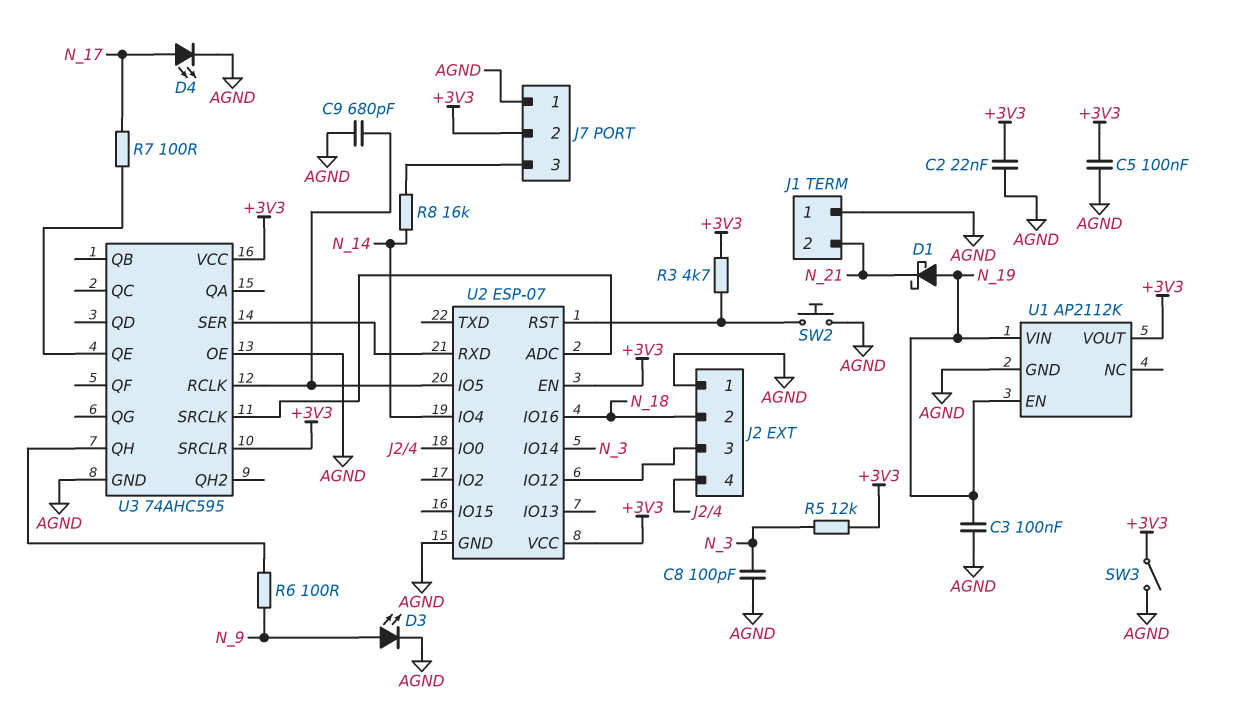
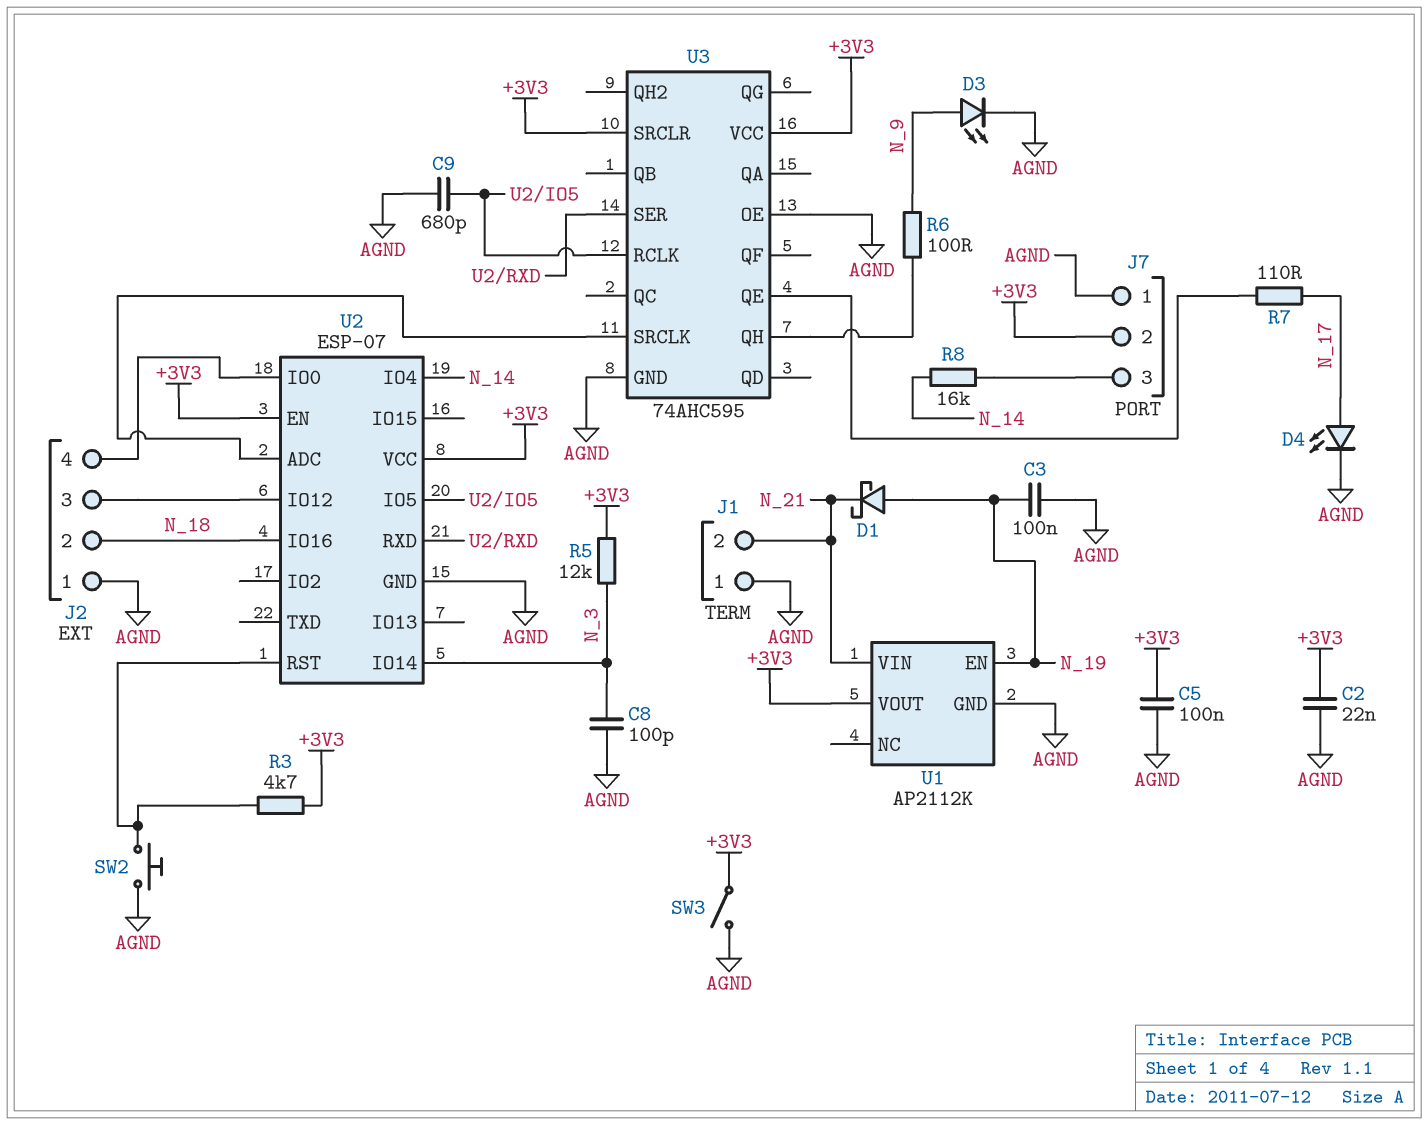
R7: 100 (N_17, U3/QE) -> 110 (N_17, U3/QE)
U1 pin VIN: N_19 -> N_21

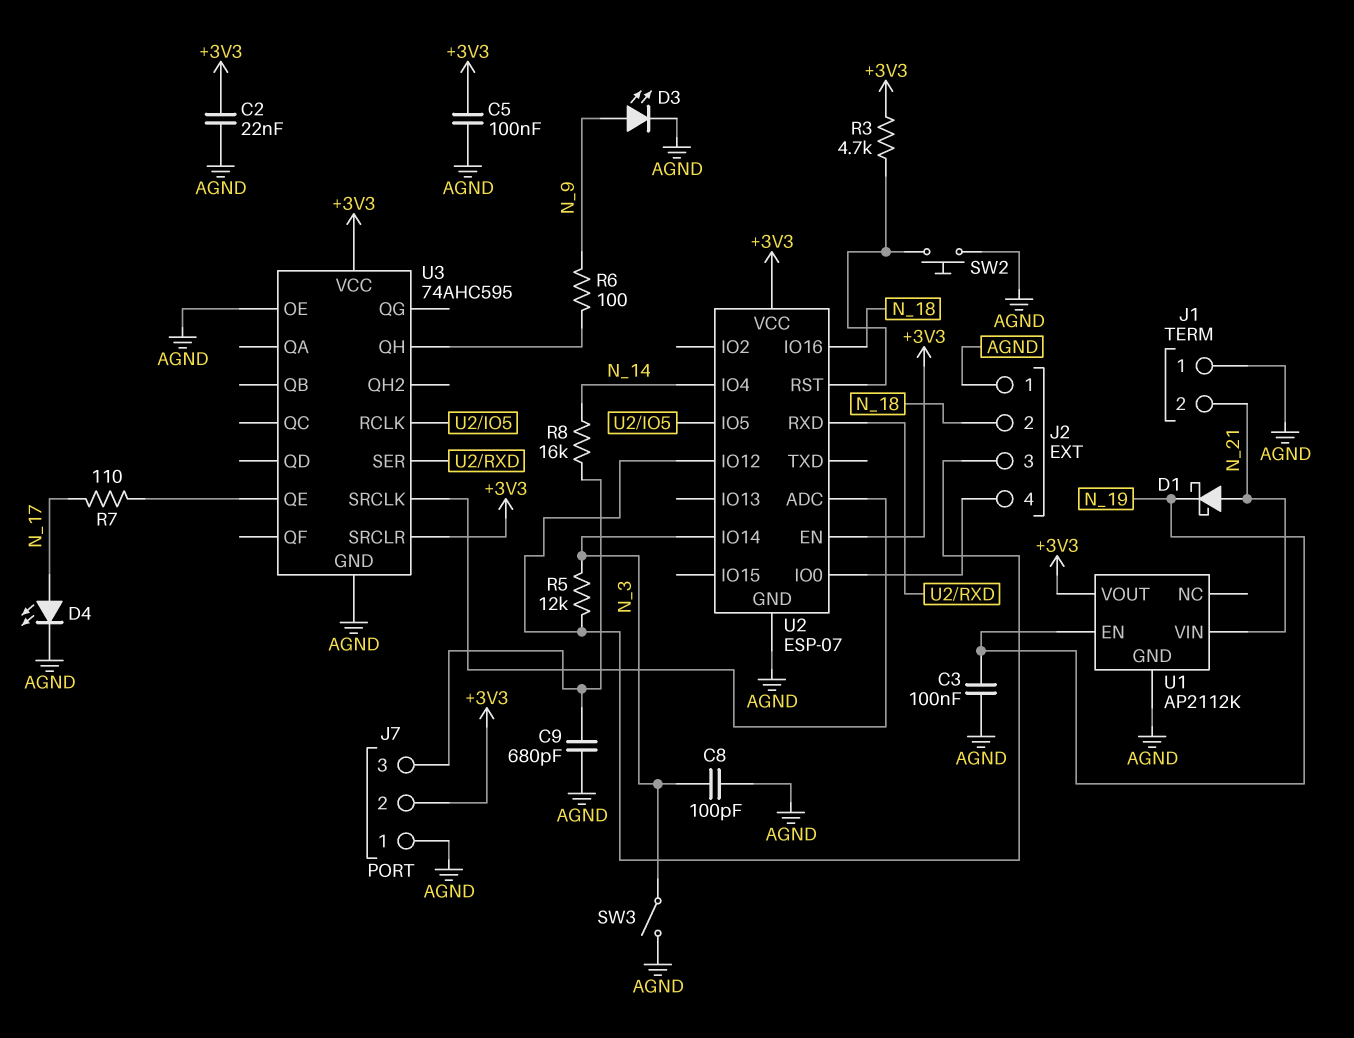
C9: 680pF (AGND, U2/IO5) -> 680pF (AGND, J7/3)
D1: schottky (A N_19, K N_21) -> schottky (A N_21, K N_19)
R5: 12k (+3V3, N_3) -> 12k (J2/3, N_3)
SW3: switch (+3V3, AGND) -> switch (AGND, N_3)

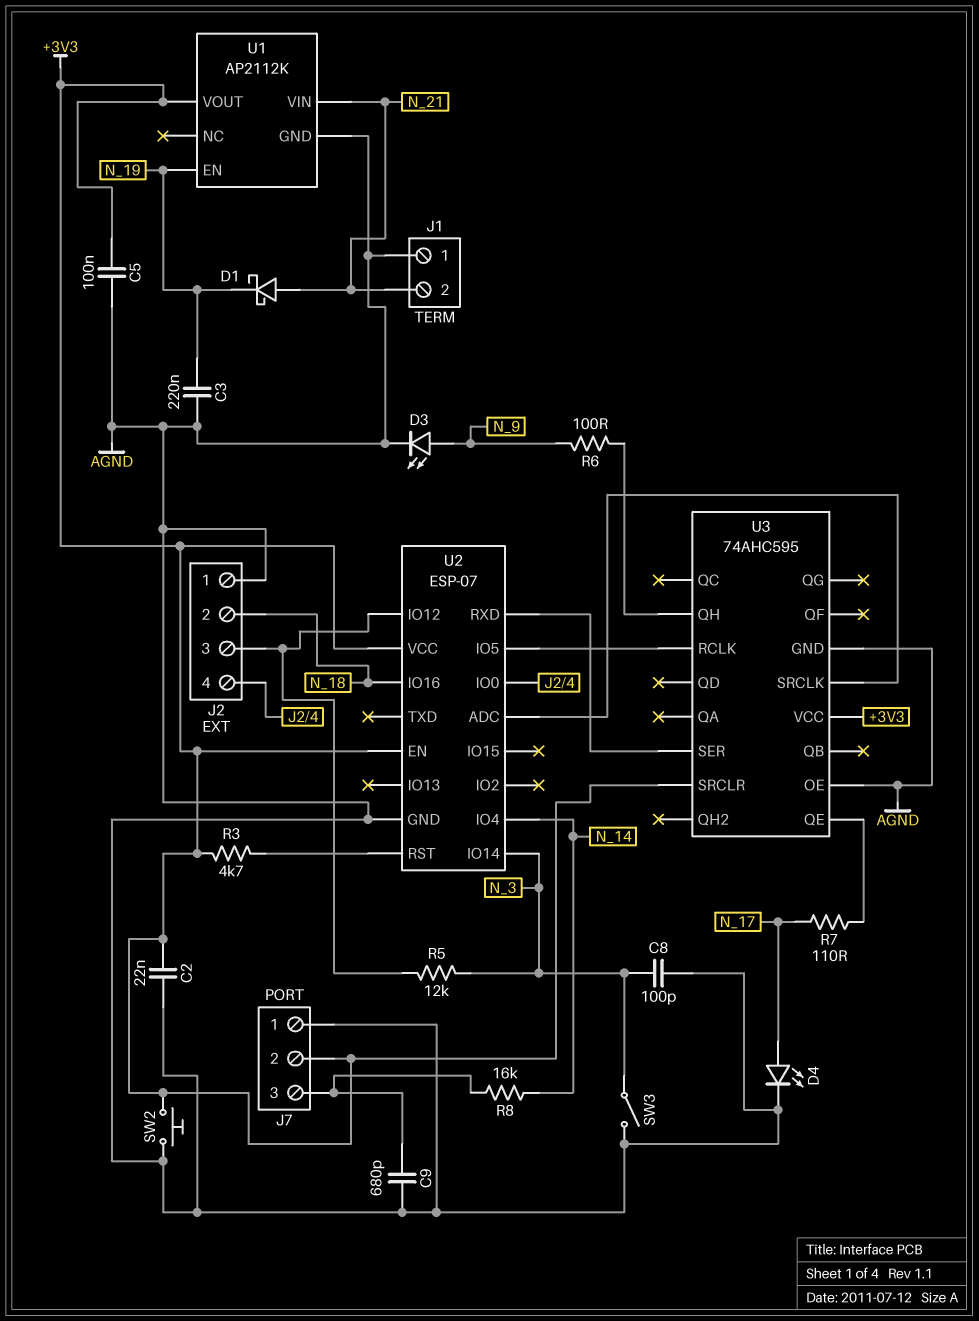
C3: 100nF (AGND, N_19) -> 220nF (AGND, N_19)
SW2: button (AGND, U2/RST) -> button (+3V3, AGND)

